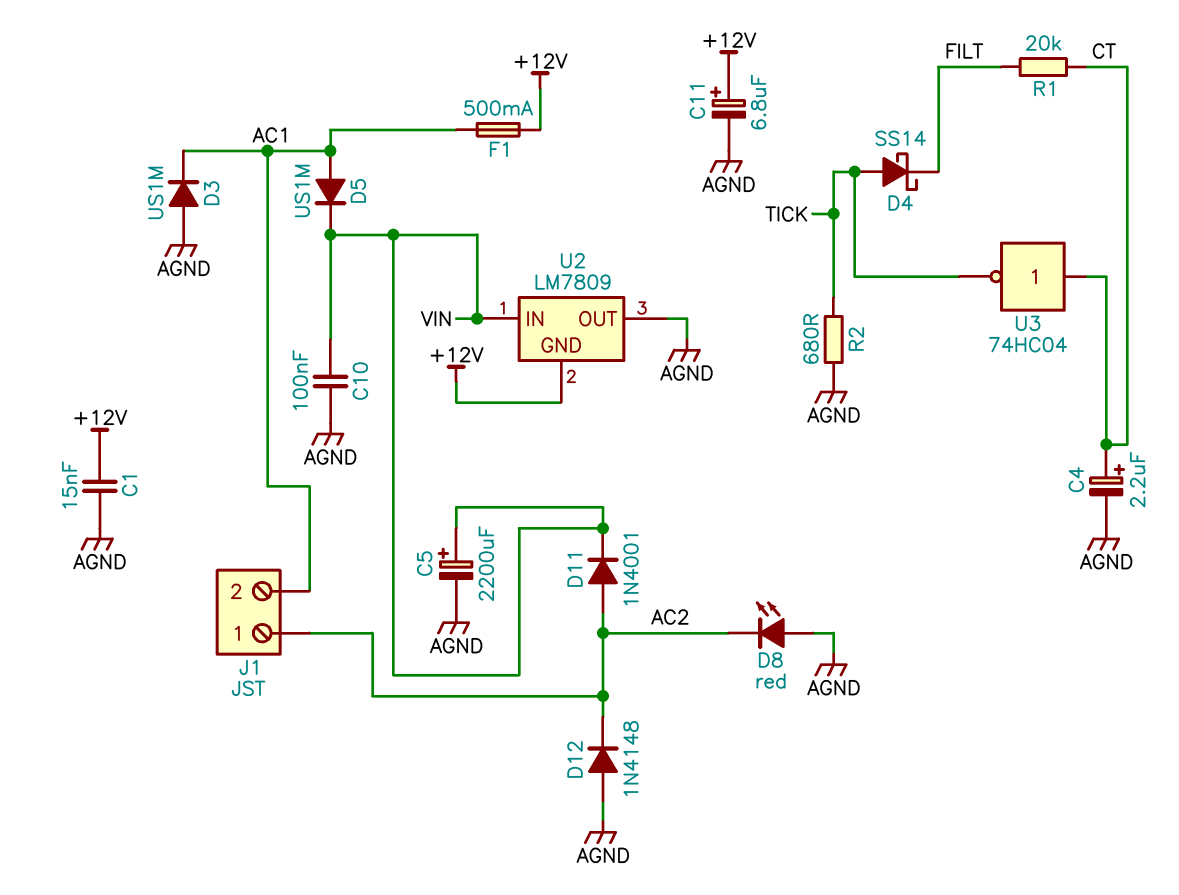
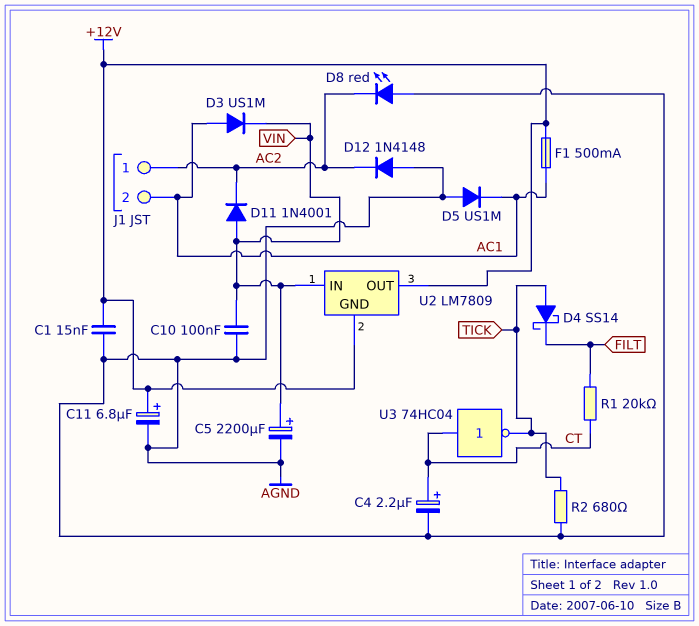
D3: diode US1M (A AGND, K AC1) -> diode US1M (A AC1, K VIN)
D5: diode US1M (A AC1, K VIN) -> diode US1M (A AGND, K AC1)
D11: diode 1N4001 (A AC2, K VIN) -> diode 1N4001 (A VIN, K AC2)
U2 pin OUT: AGND -> +12V

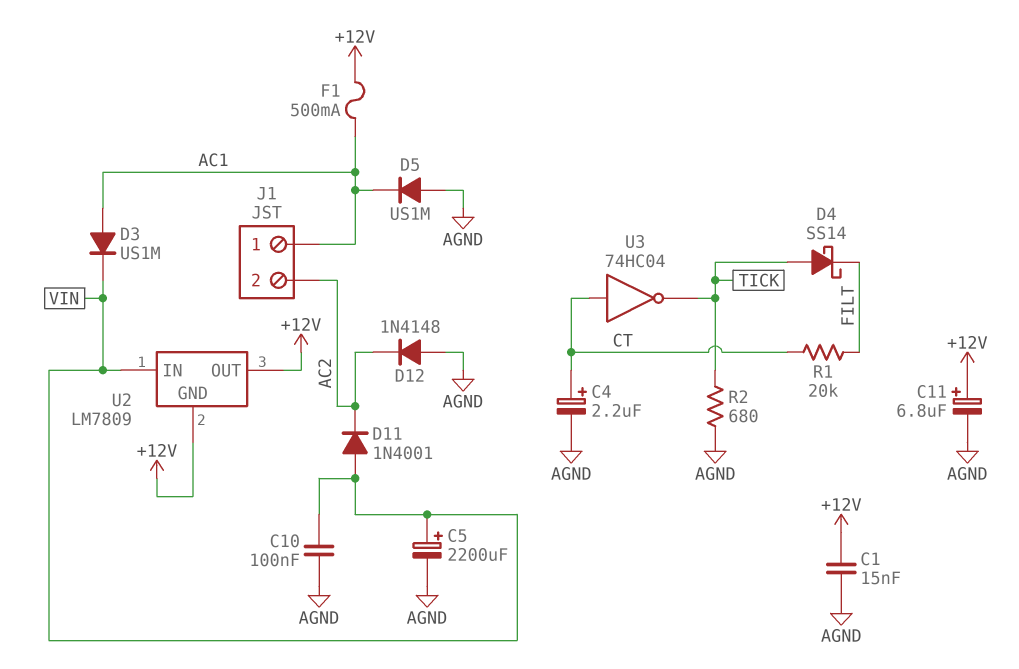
D8: LED red (A AGND, K AC2) -> none
J1 pin 1: AC2 -> AC1
J1 pin 2: AC1 -> AC2

